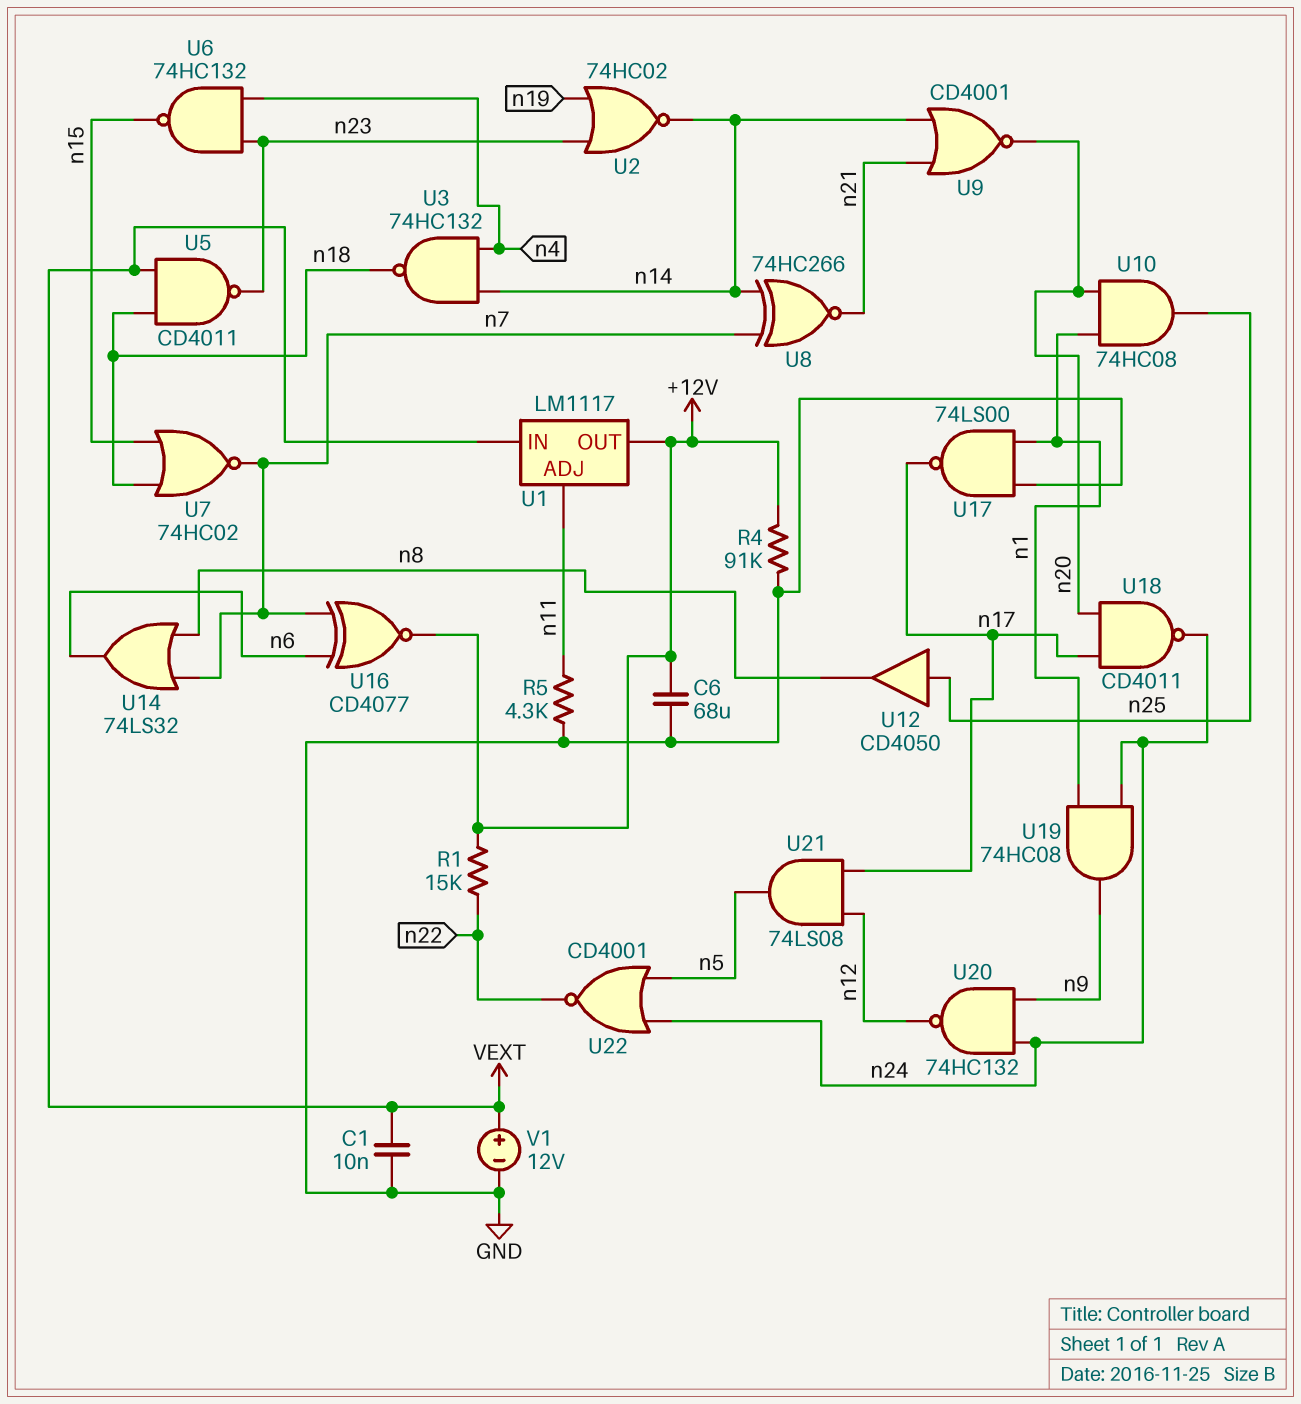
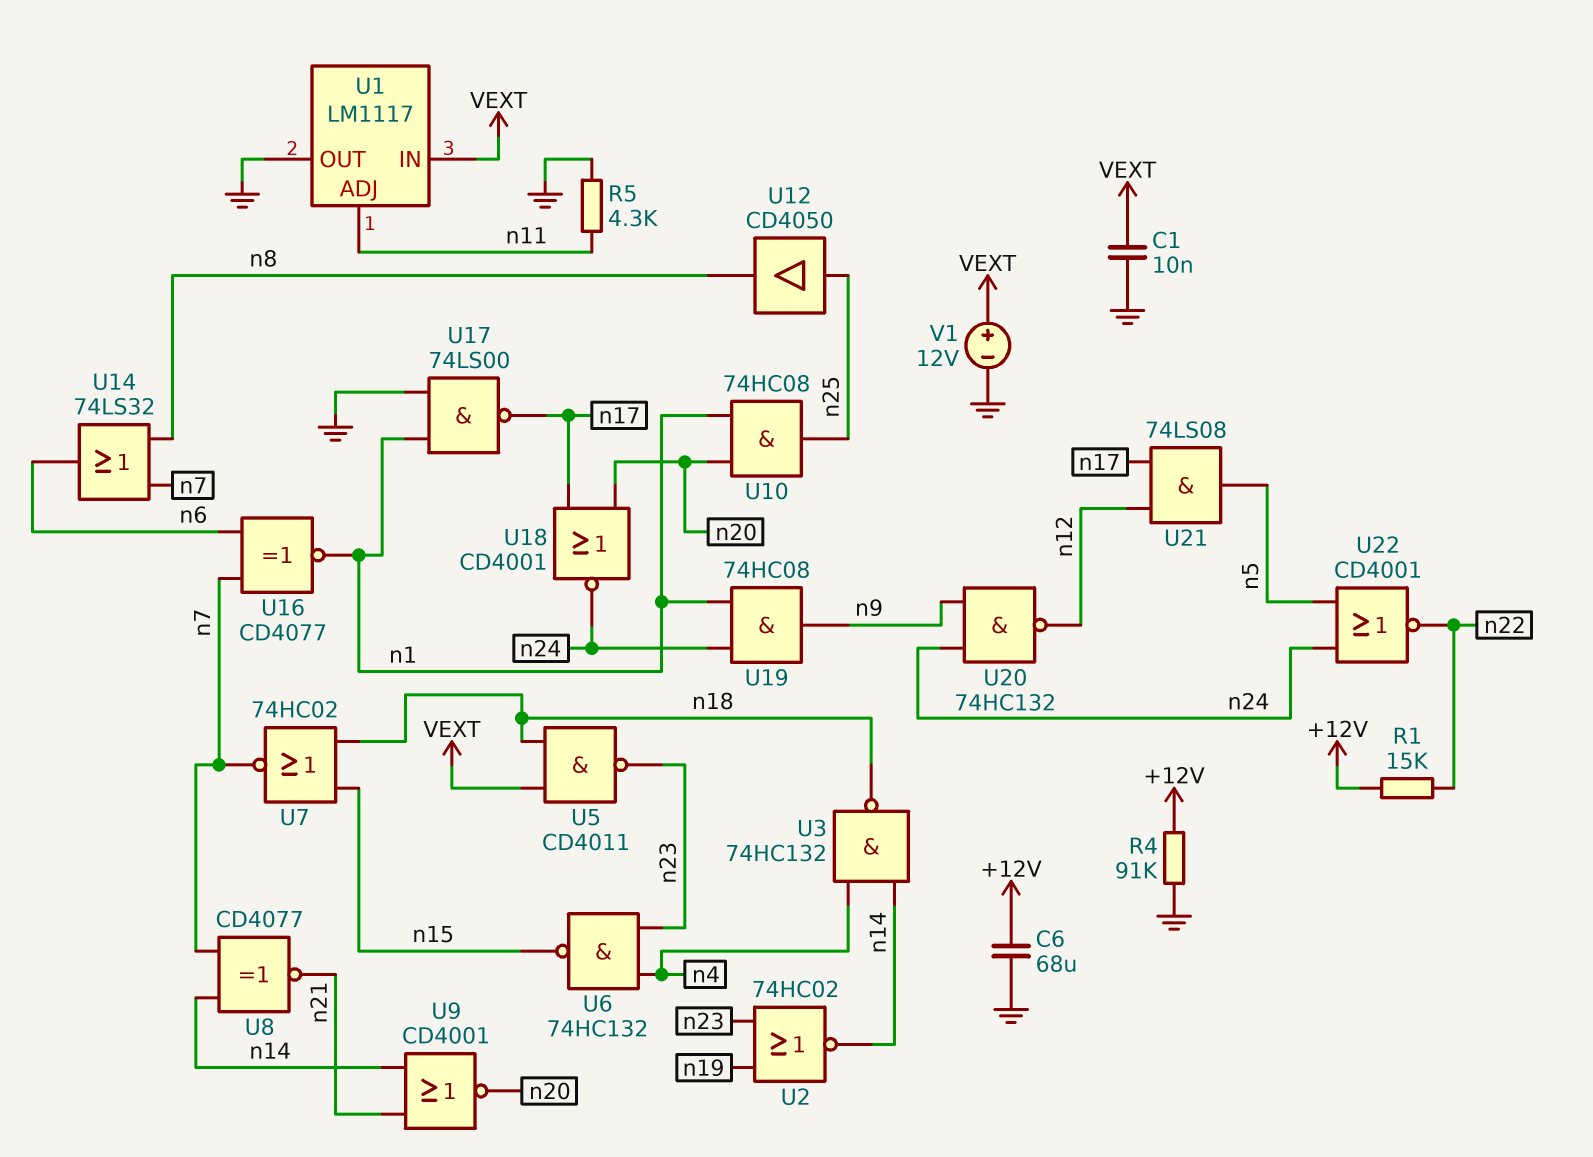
U1 pin OUT: +12V -> GND
U8: XNOR 74HC266 (in n7, in n14, out n21) -> XNOR CD4077 (in n7, in n14, out n21)
U16: XNOR CD4077 (in n6, in n7, out +12V) -> XNOR CD4077 (in n6, in n7, out n1)
U18: NAND CD4011 (in n17, in n20, out n24) -> NOR CD4001 (in n17, in n20, out n24)

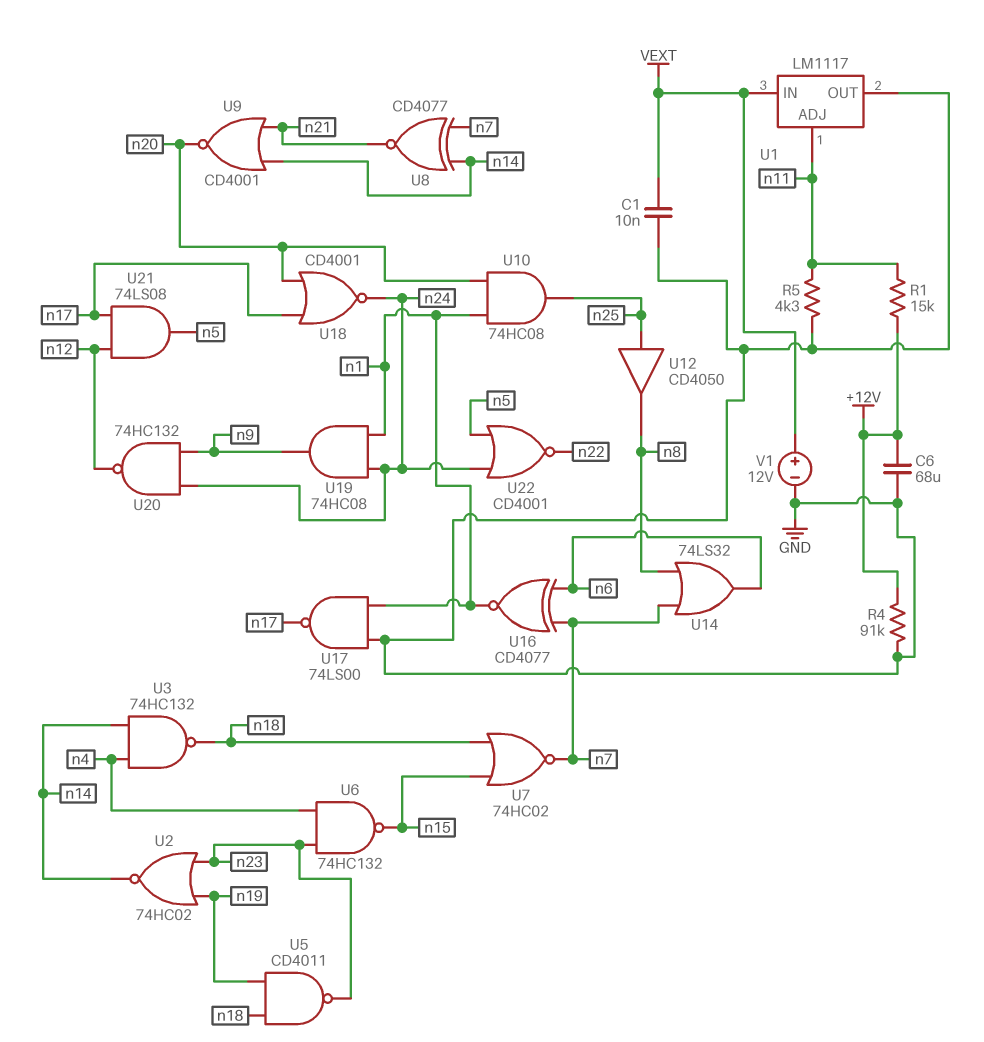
R1: 15k (+12V, n22) -> 15k (+12V, n11)
U5: NAND CD4011 (in VEXT, in n18, out n23) -> NAND CD4011 (in n18, in n19, out n23)

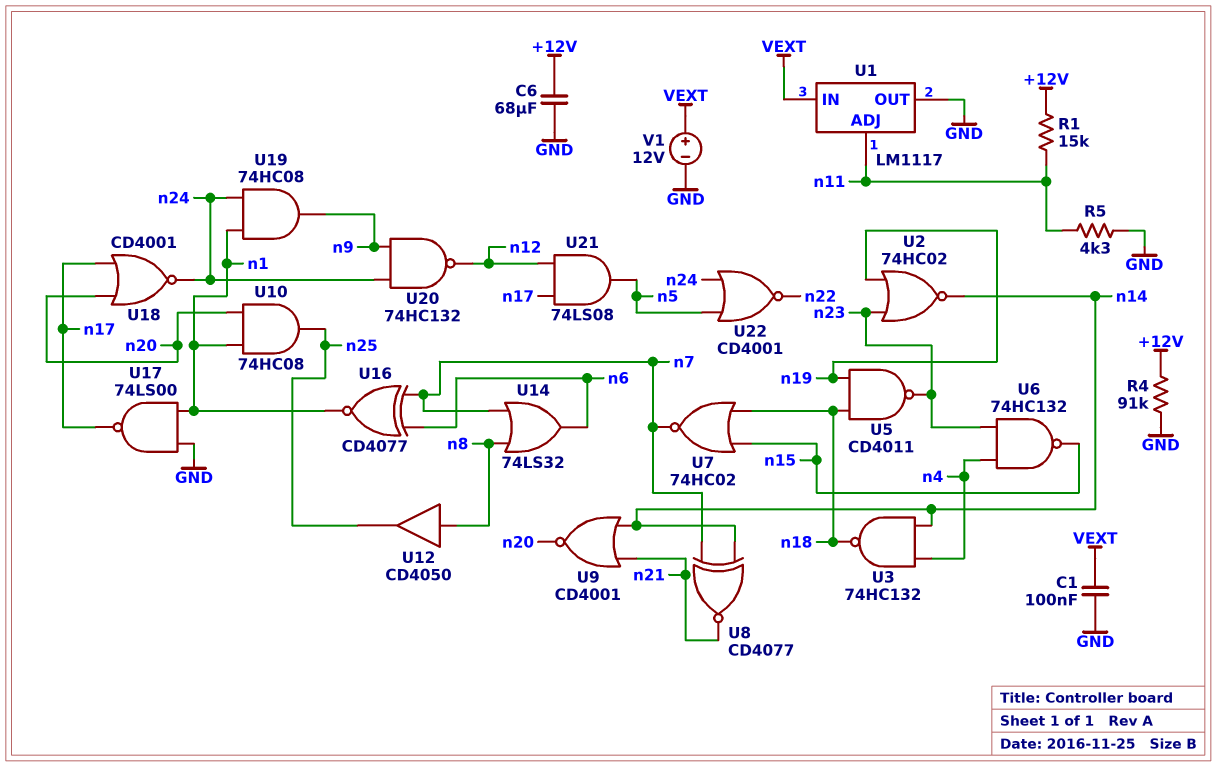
C1: 10nF (GND, VEXT) -> 100nF (GND, VEXT)
U12: buffer CD4050 (in n25, out n8) -> buffer CD4050 (in n8, out n25)

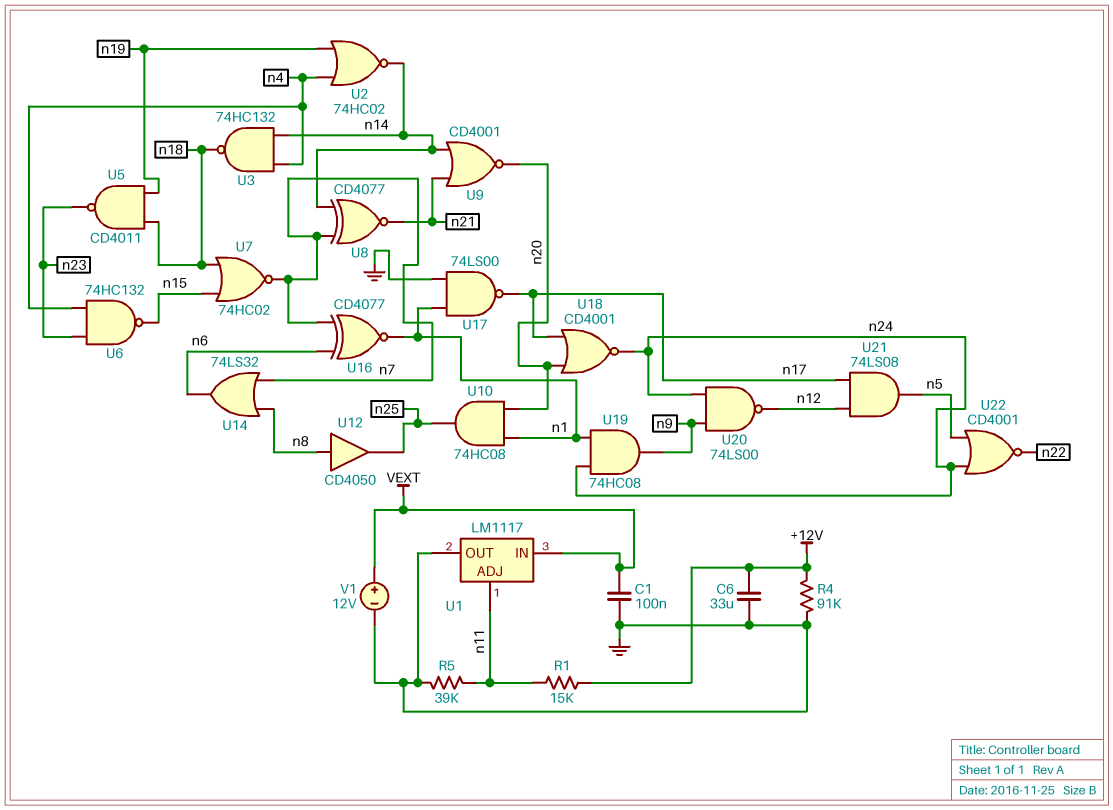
C6: 68uF (+12V, GND) -> 33uF (+12V, GND)
R5: 4.3k (GND, n11) -> 39k (GND, n11)
U2: NOR 74HC02 (in n19, in n23, out n14) -> NOR 74HC02 (in n4, in n19, out n14)
U20: NAND 74HC132 (in n9, in n24, out n12) -> NAND 74LS00 (in n9, in n24, out n12)

